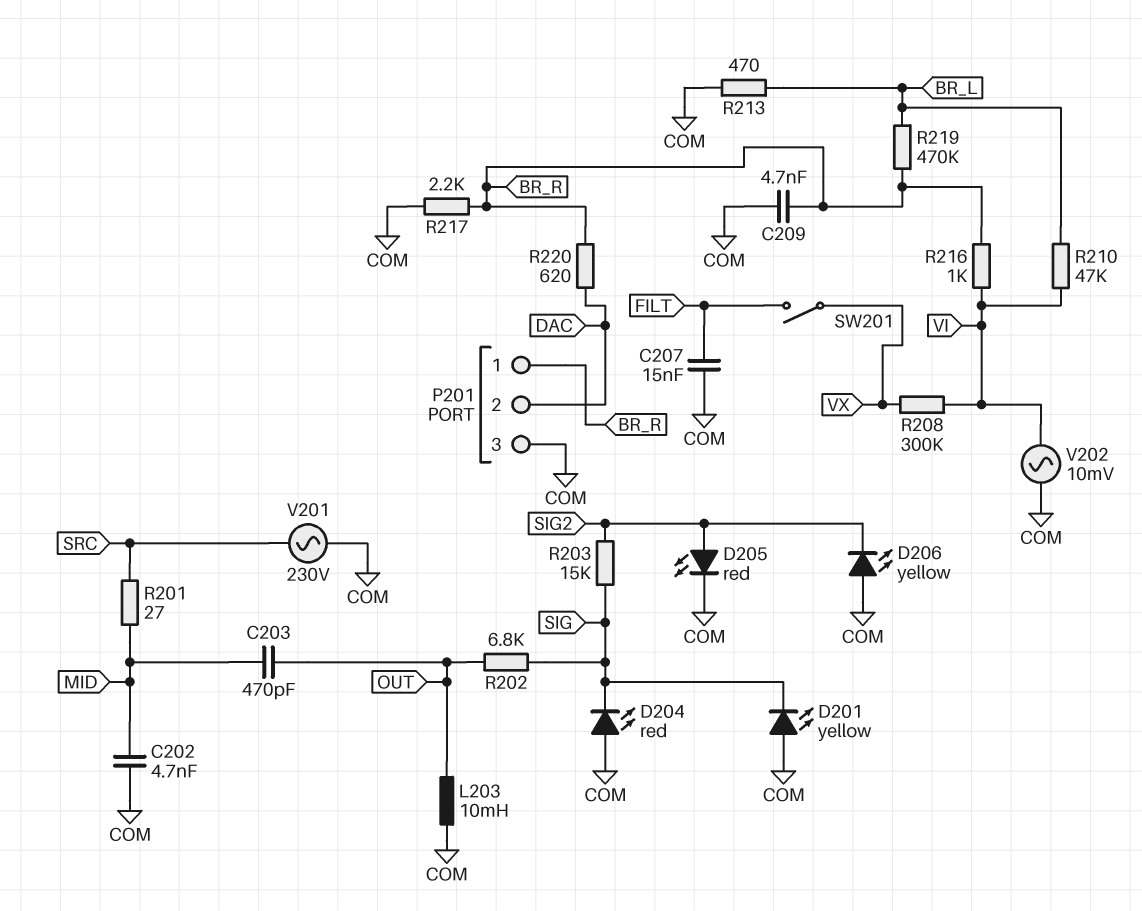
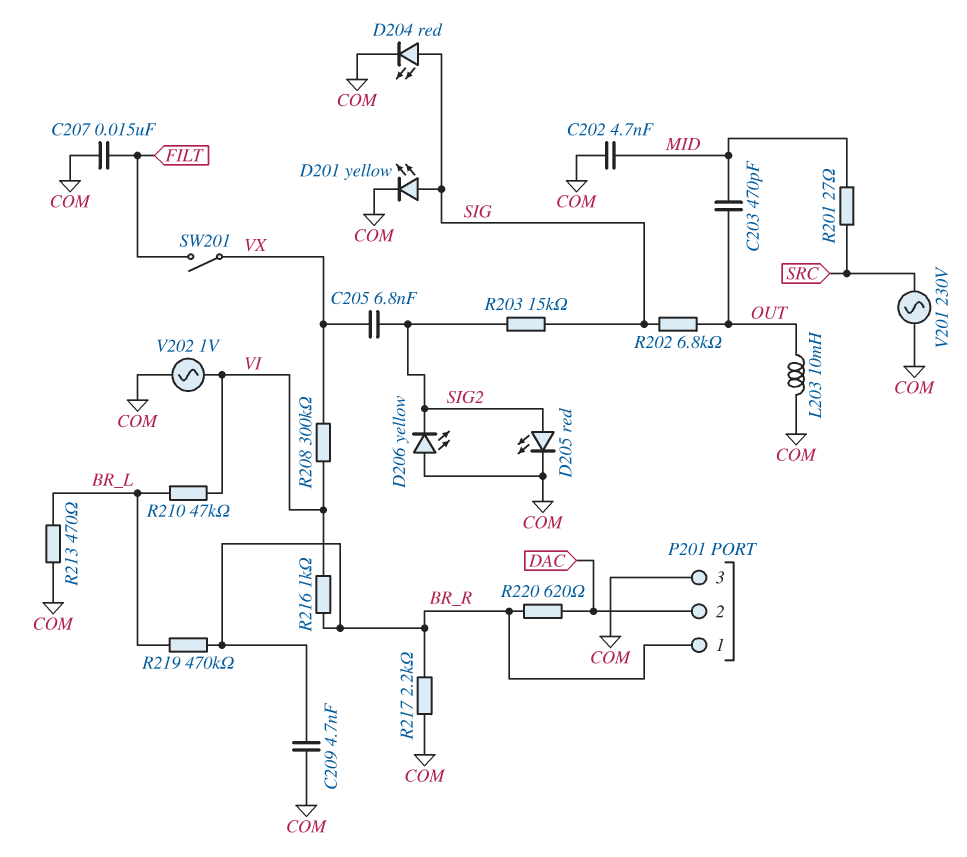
C205: none -> 6.8nF (SIG2, VX)
D201: LED yellow (A COM, K SIG) -> LED yellow (A SIG, K COM)
D204: LED red (A COM, K SIG) -> LED red (A SIG, K COM)
V202: AC 10mV (COM, VI) -> AC 1V (COM, VI)

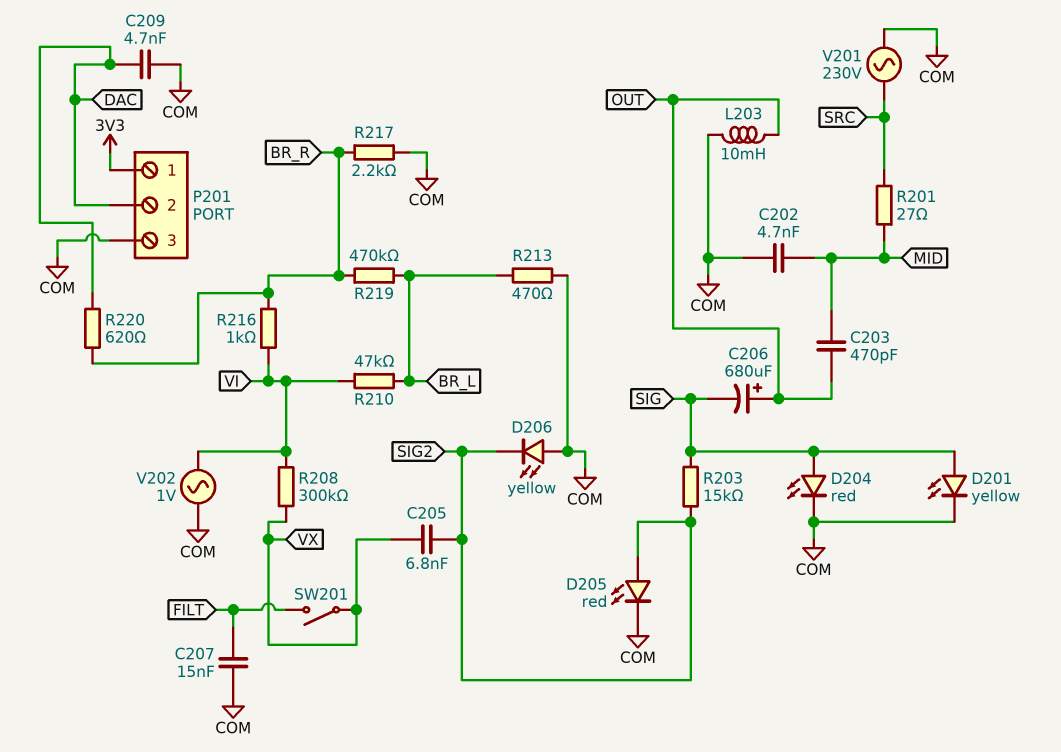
C206: none -> 680uF (plus OUT, minus SIG)
C209: 4.7nF (BR_R, COM) -> 4.7nF (COM, DAC)
P201 pin 1: BR_R -> 3V3
R202: 6.8k (OUT, SIG) -> none

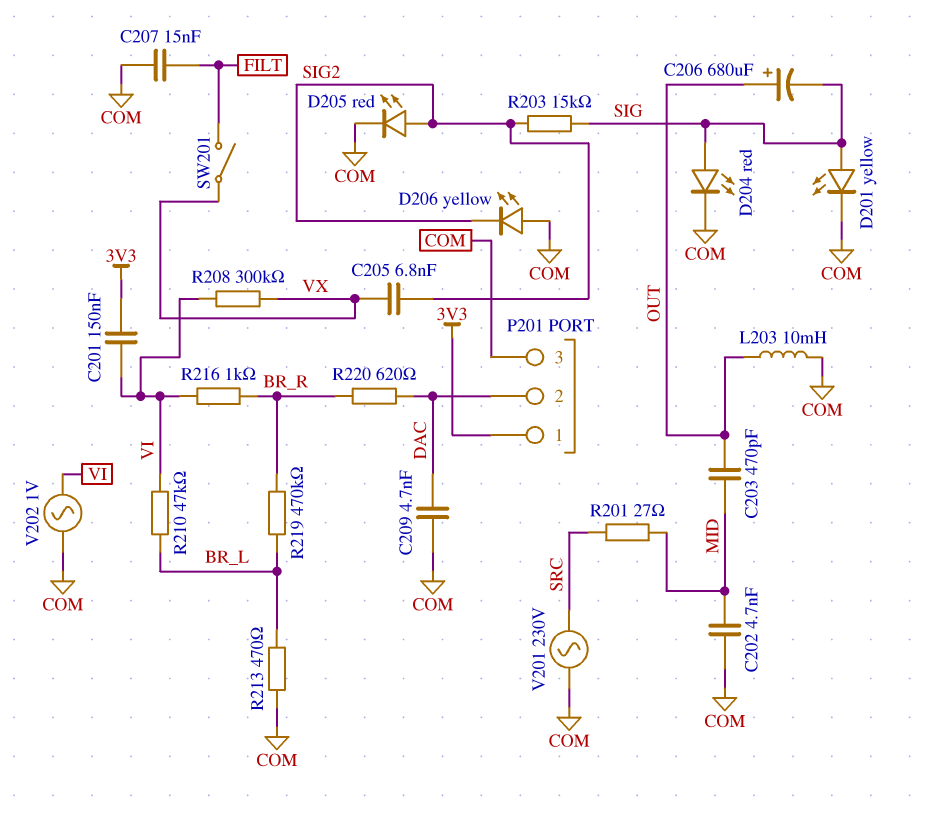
C201: none -> 150nF (3V3, VI)
R217: 2.2k (BR_R, COM) -> none

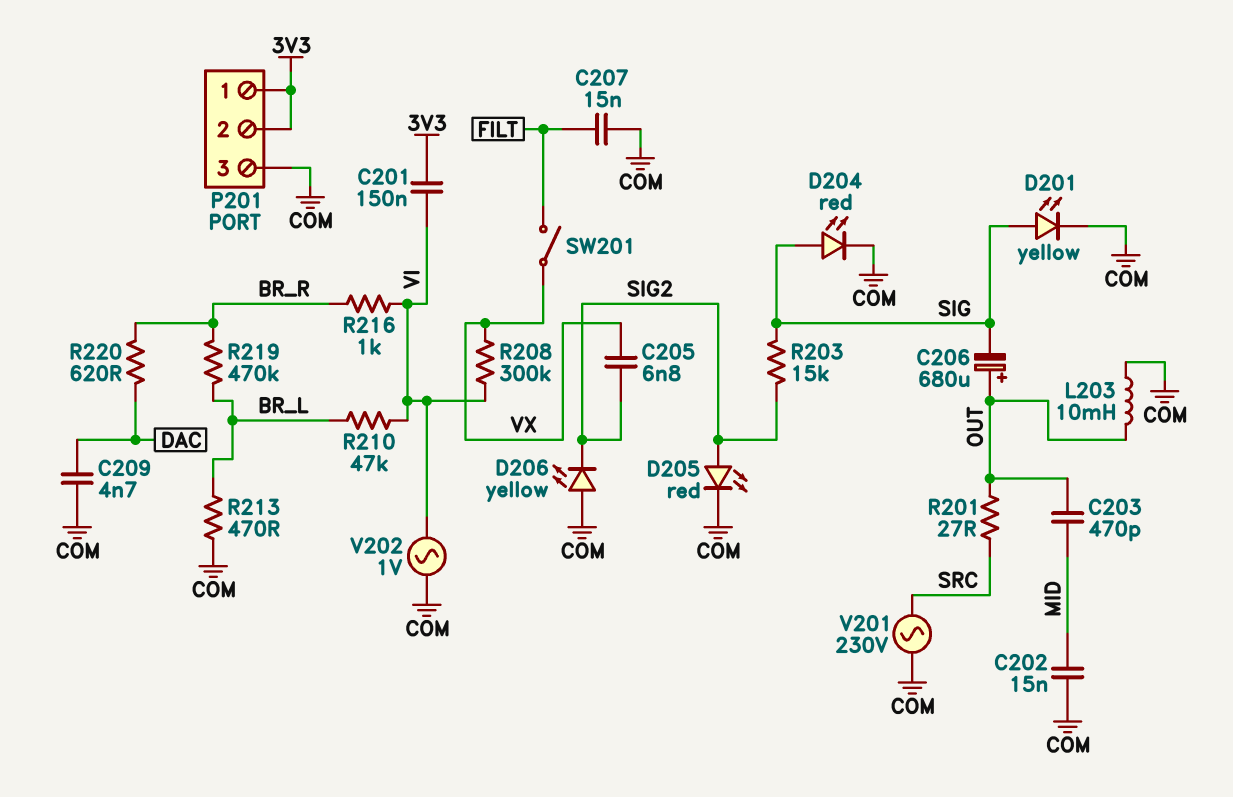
C202: 4.7nF (COM, MID) -> 15nF (COM, MID)
P201 pin 2: DAC -> 3V3
R201: 27 (MID, SRC) -> 27 (OUT, SRC)

